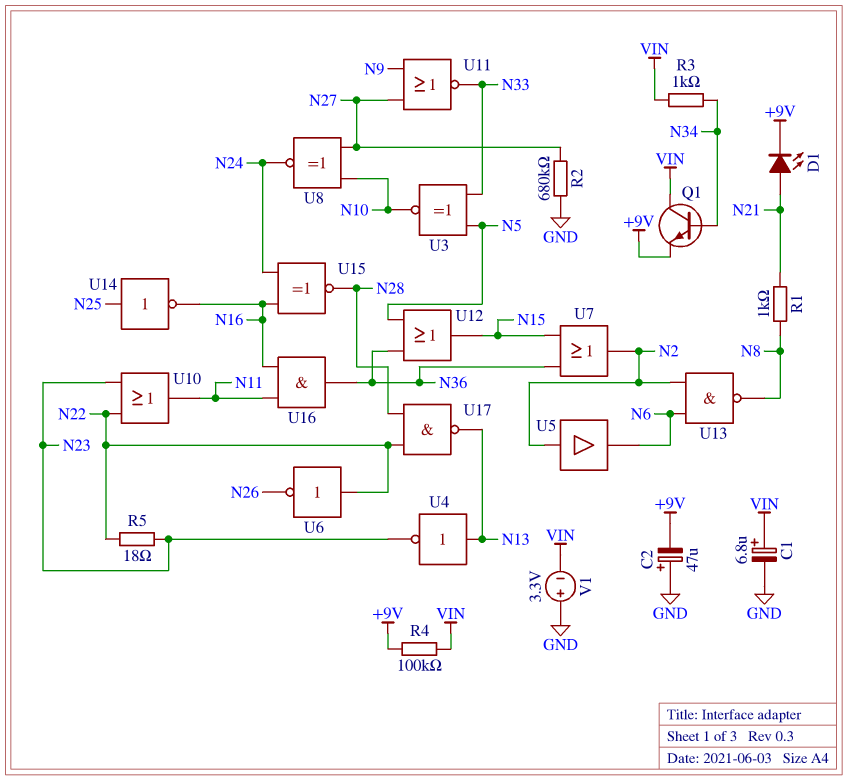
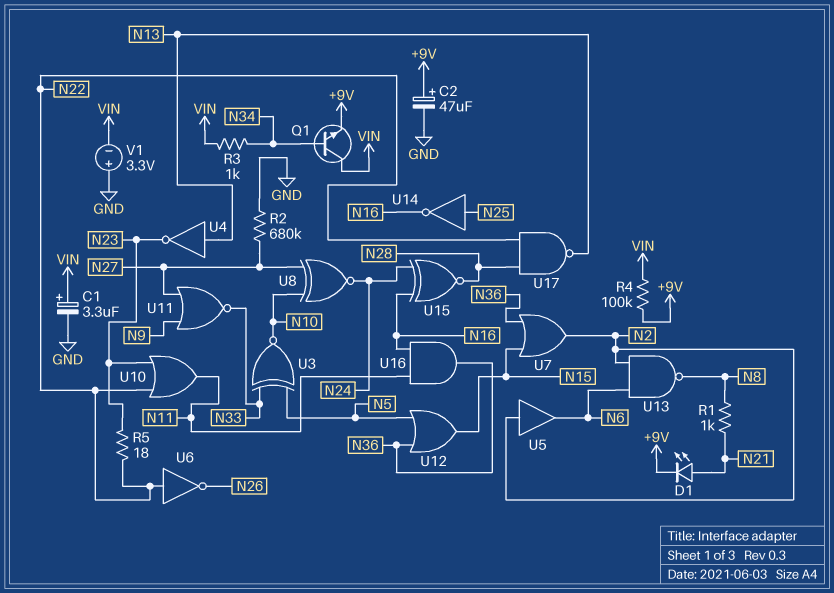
C1: 6.8uF (plus VIN, minus GND) -> 3.3uF (plus VIN, minus GND)
C2: 47uF (plus GND, minus +9V) -> 47uF (plus +9V, minus GND)

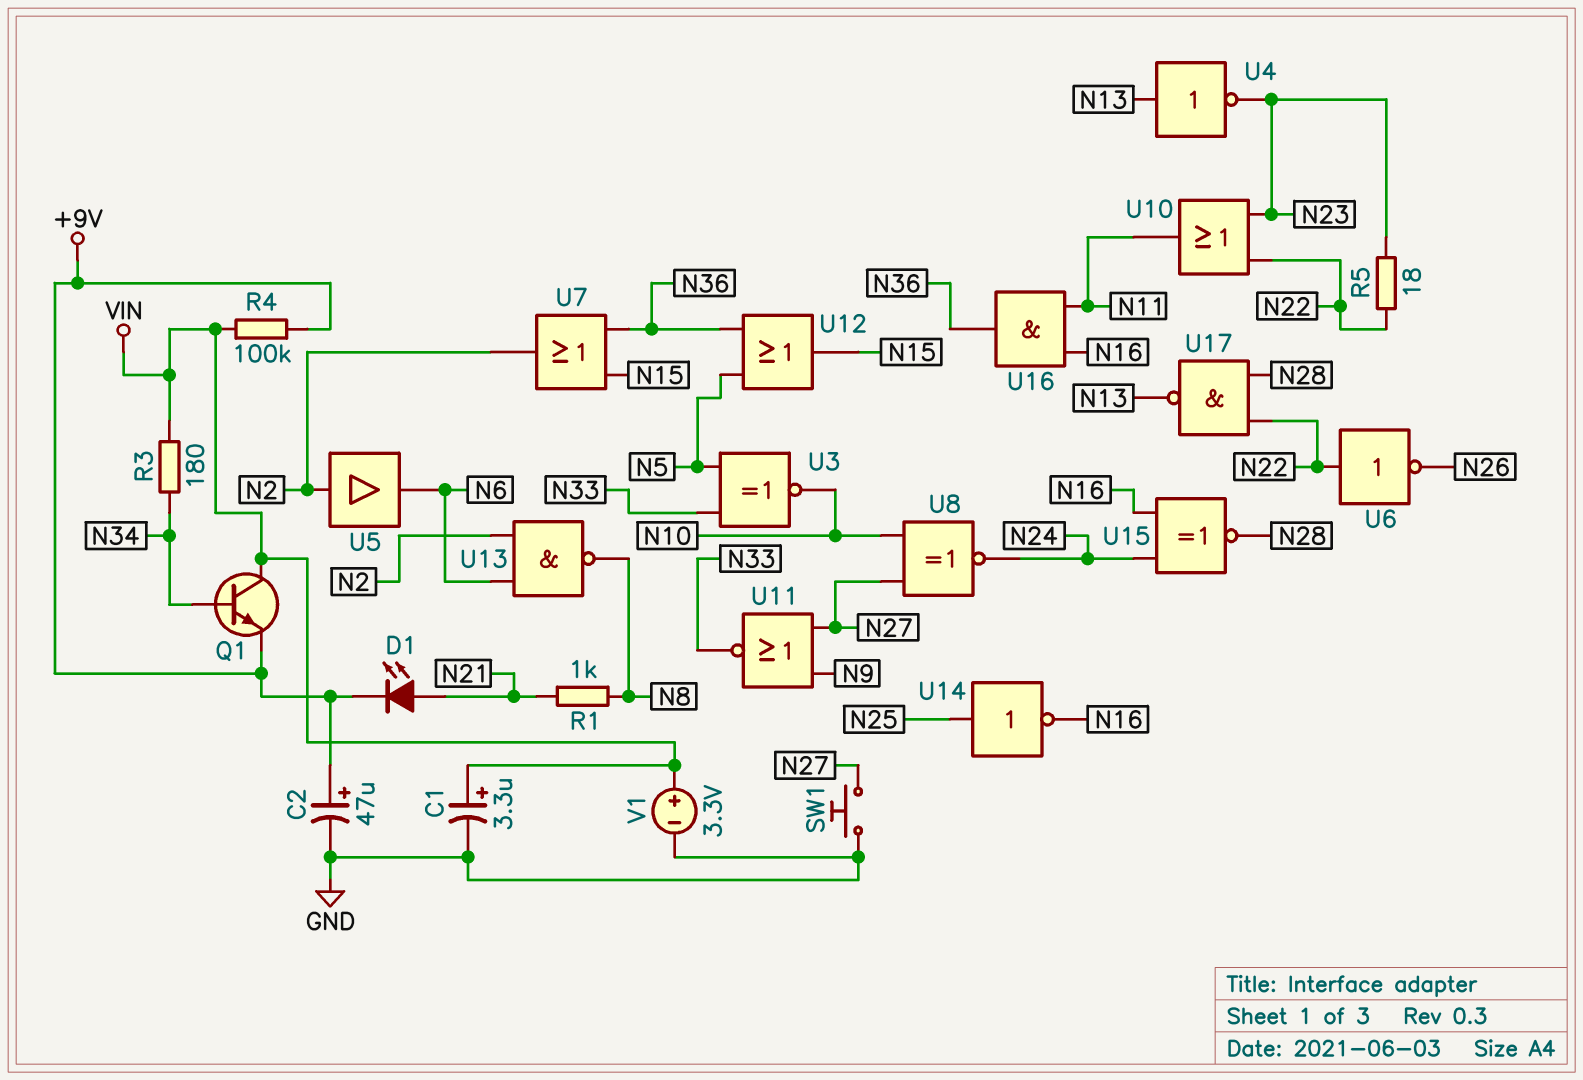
R2: 680k (GND, N27) -> none
R3: 1k (N34, VIN) -> 180 (N34, VIN)
SW1: none -> button (GND, N27)
V1: 3.3V (plus GND, minus VIN) -> 3.3V (plus VIN, minus GND)

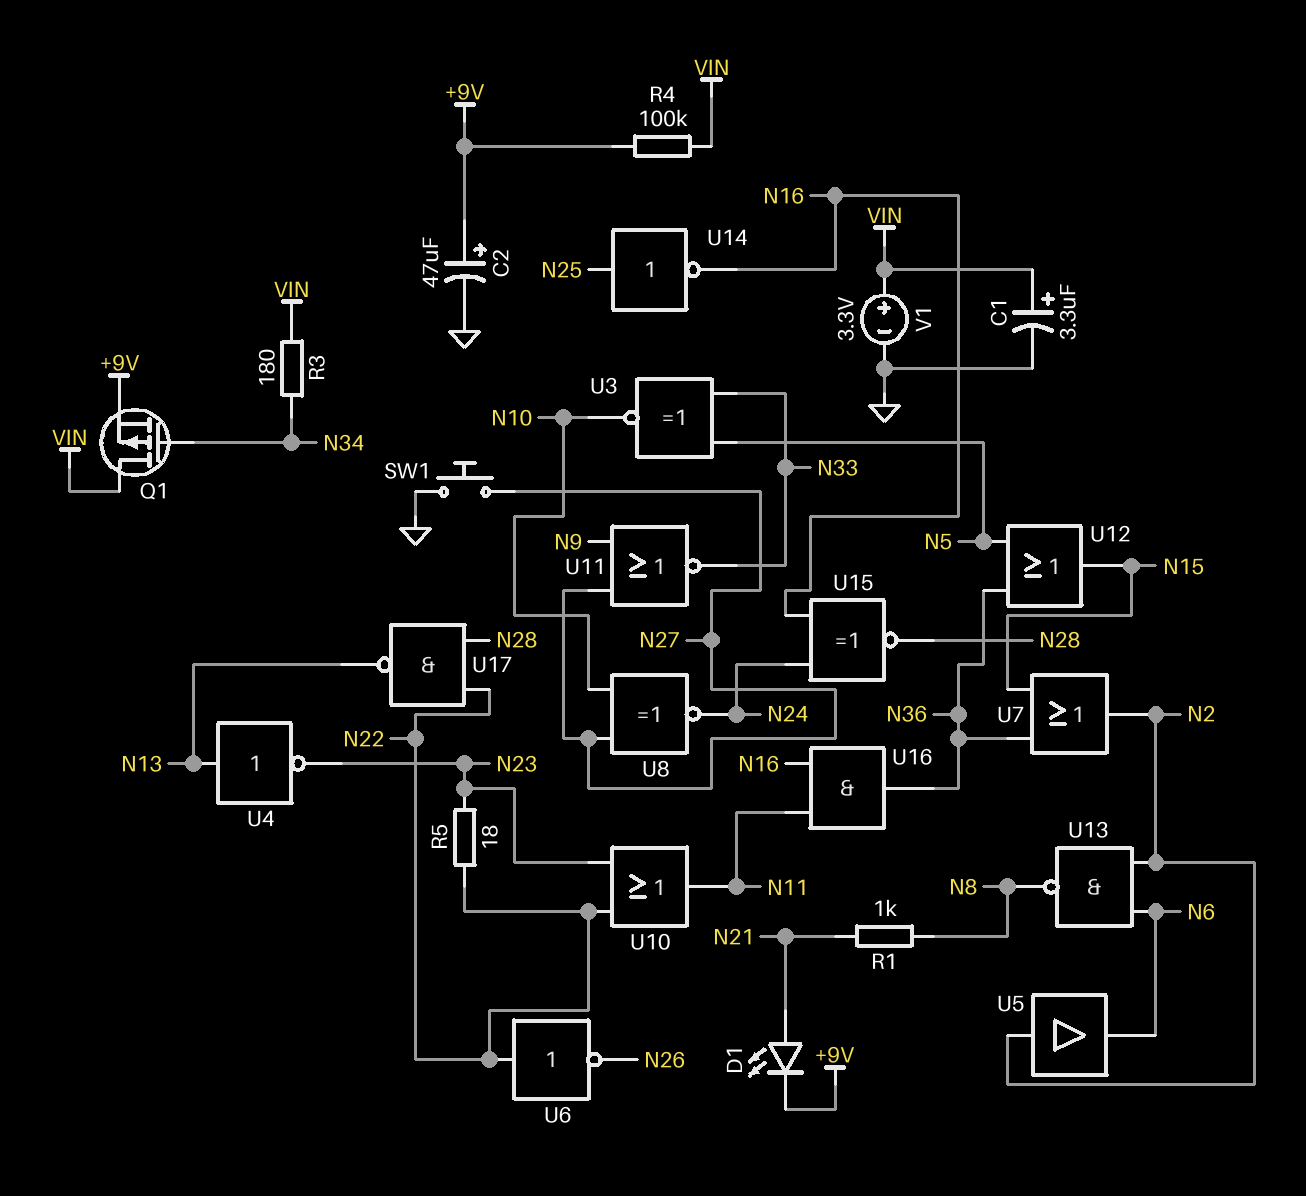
Q1: NPN (B N34, C VIN, E +9V) -> PMOS (G N34, D VIN, S +9V)

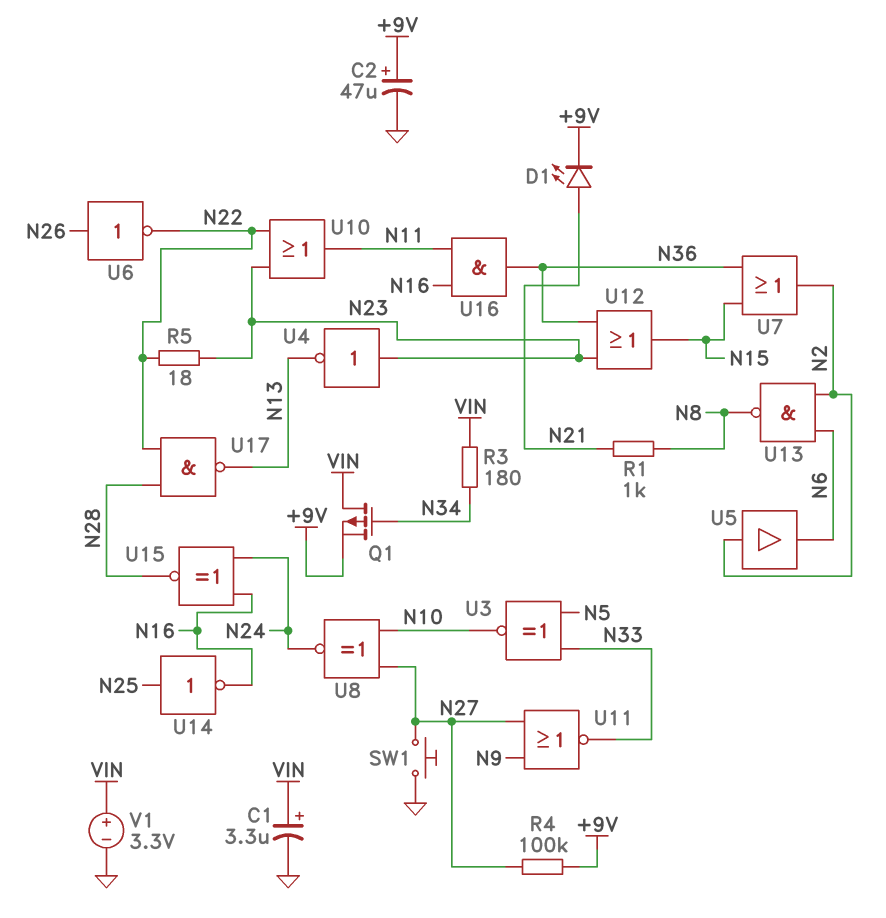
R4: 100k (+9V, VIN) -> 100k (+9V, N27)
U4: NOT (in N13, out N23) -> NOT (in N23, out N13)
U6: NOT (in N22, out N26) -> NOT (in N26, out N22)
U12: OR (in N5, in N36, out N15) -> OR (in N23, in N36, out N15)

